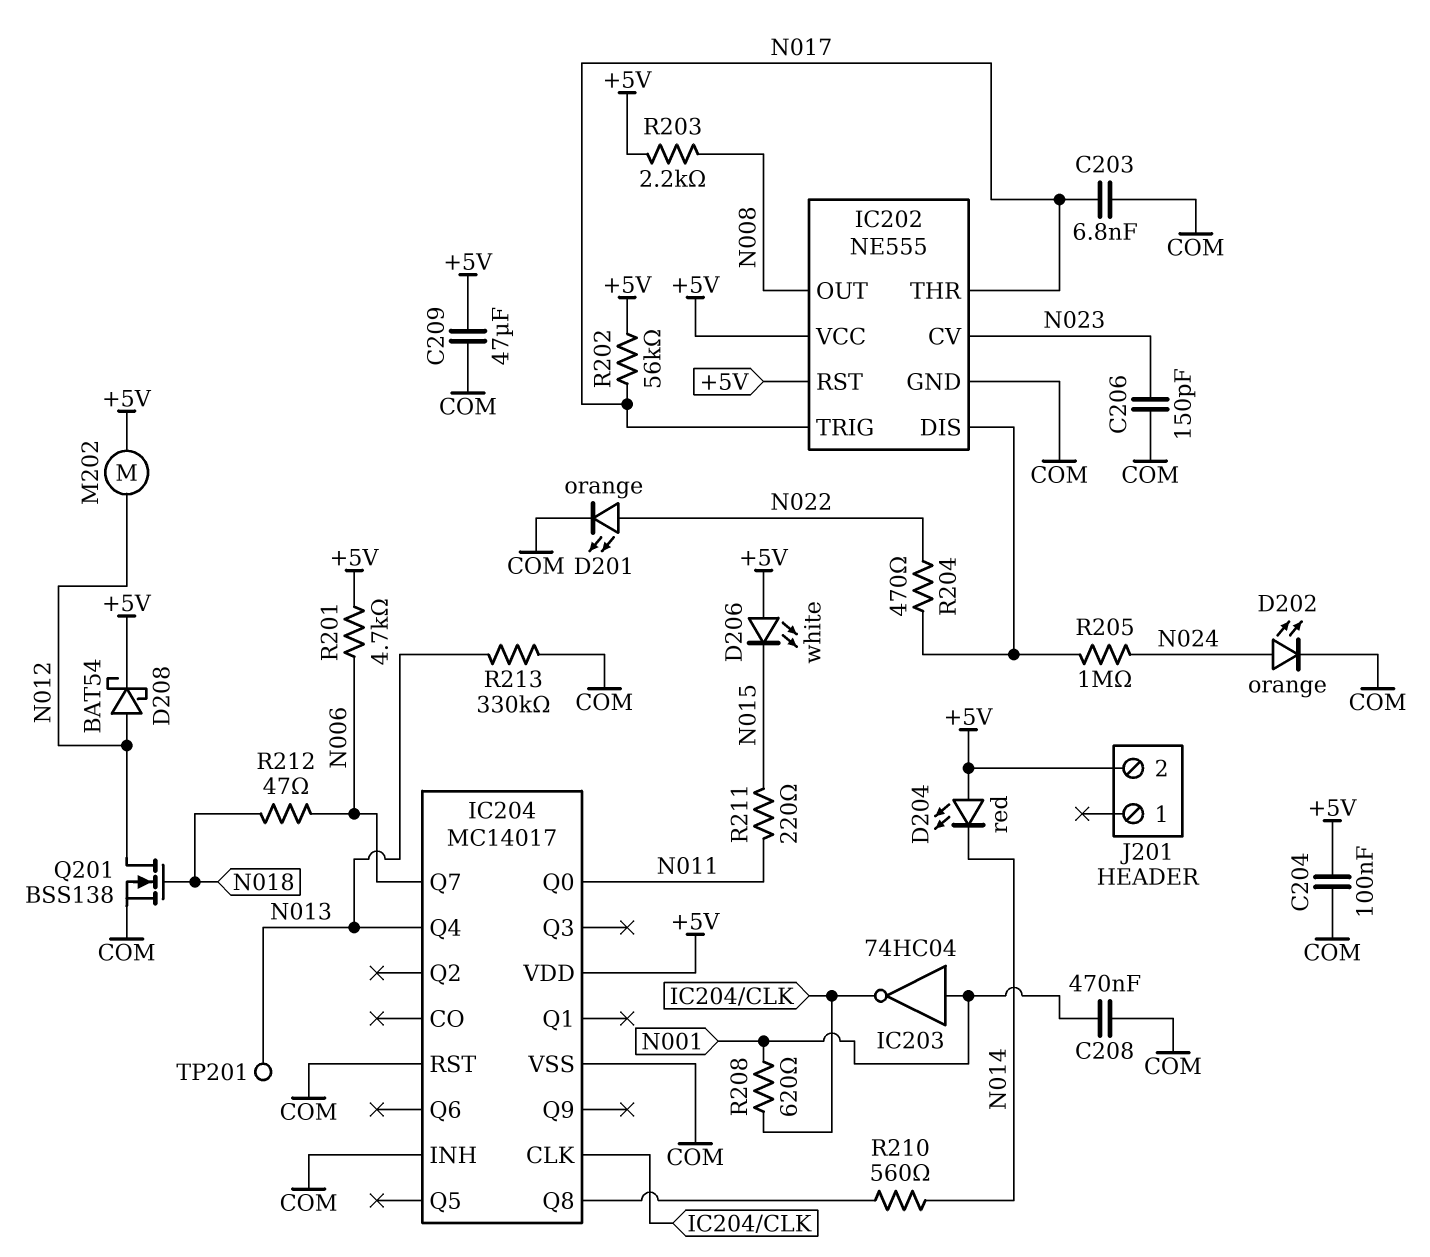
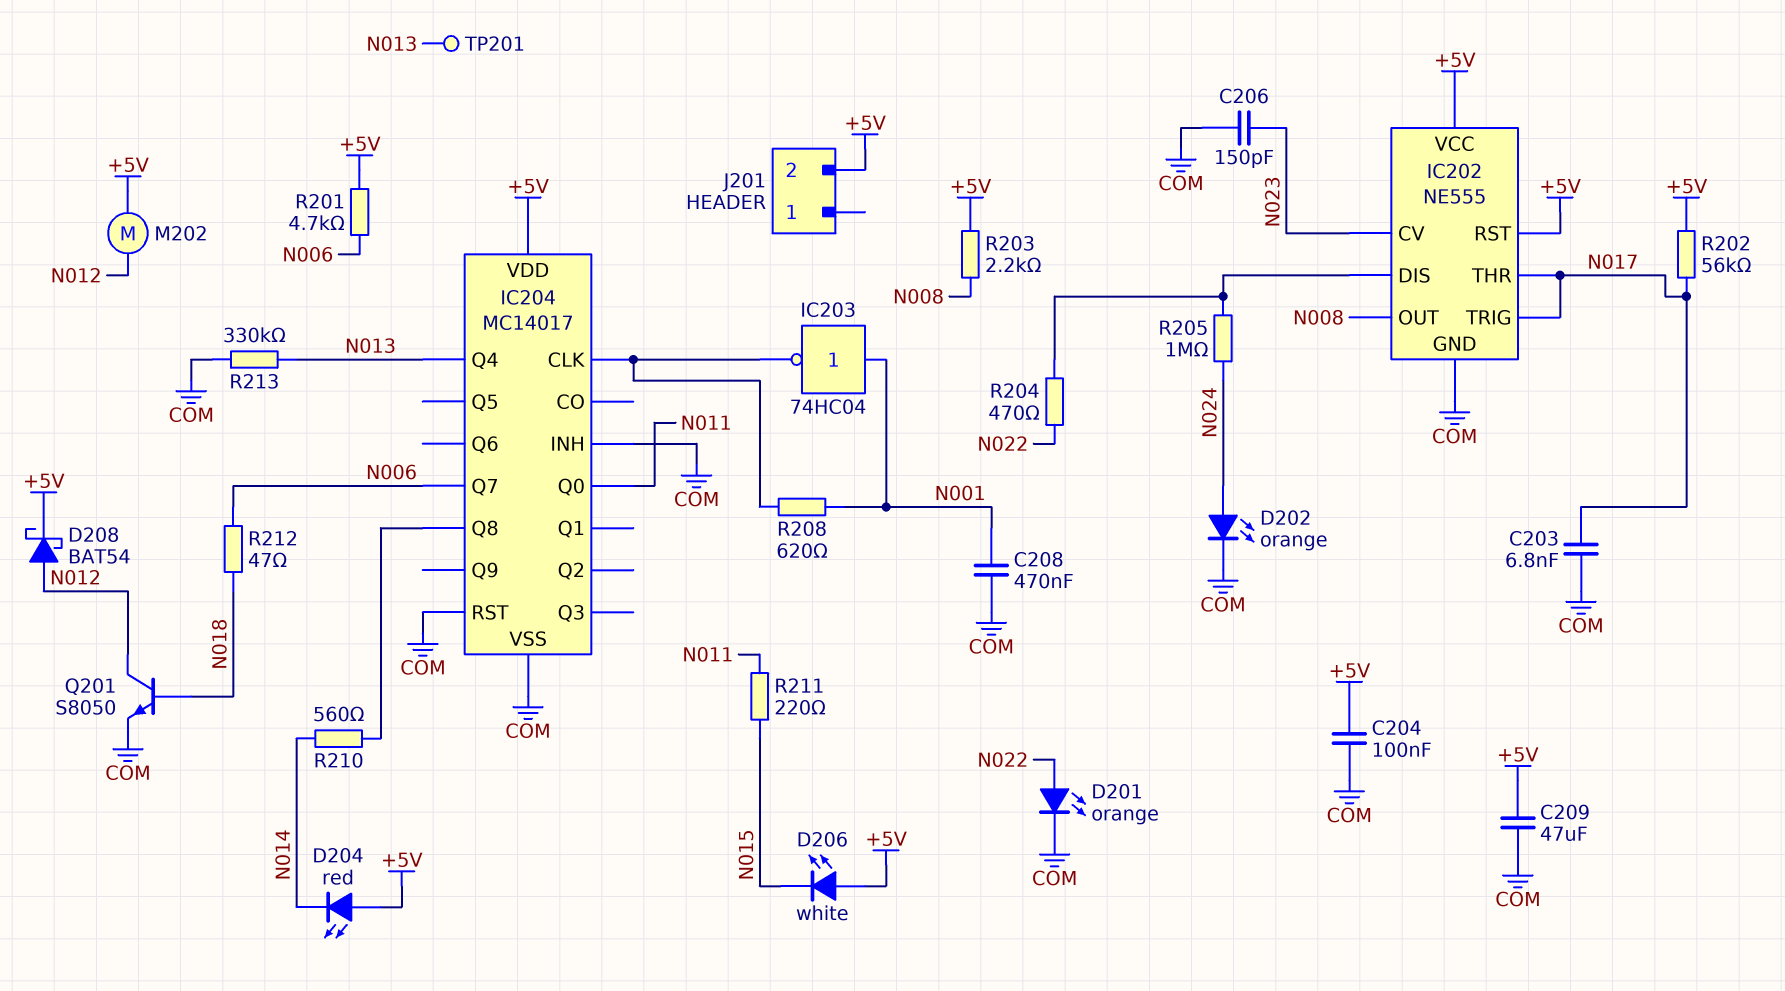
Q201: NMOS BSS138 (G N018, D N012, S COM) -> NPN S8050 (B N018, C N012, E COM)

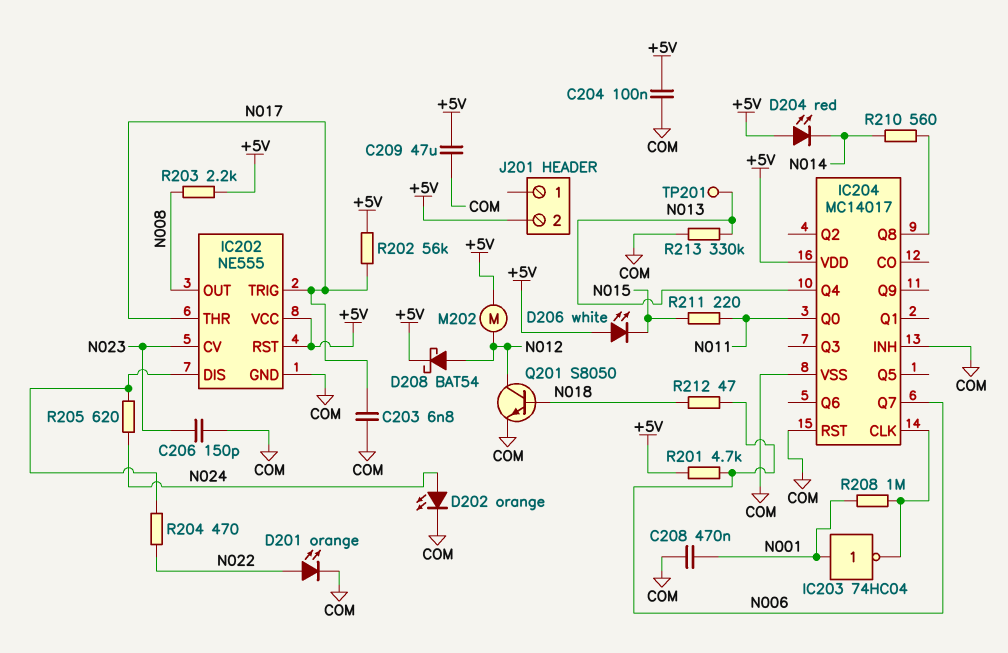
R205: 1M (IC202/DIS, N024) -> 620 (IC202/DIS, N024)
R208: 620 (IC204/CLK, N001) -> 1M (IC204/CLK, N001)

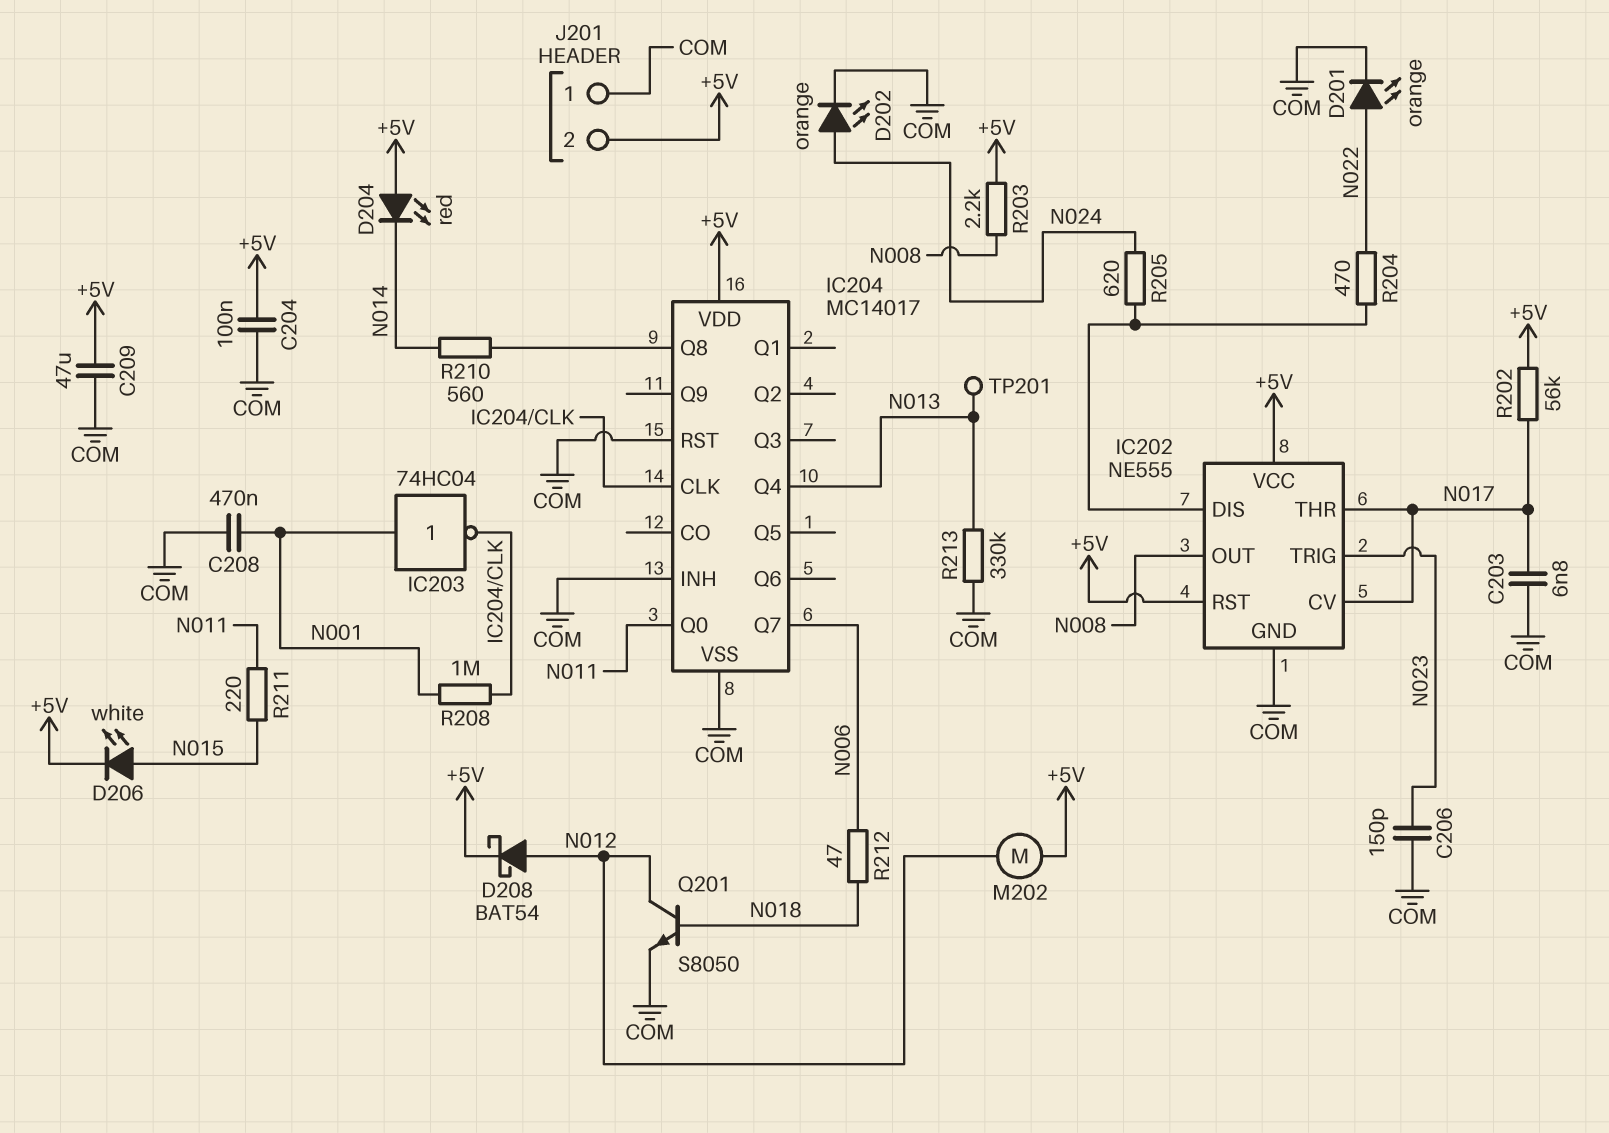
D206: LED white (A +5V, K N015) -> LED white (A N015, K +5V)
IC202 pin CV: N023 -> N017
IC202 pin TRIG: N017 -> N023
J201 pin 1: none -> COM
R201: 4.7k (+5V, N006) -> none

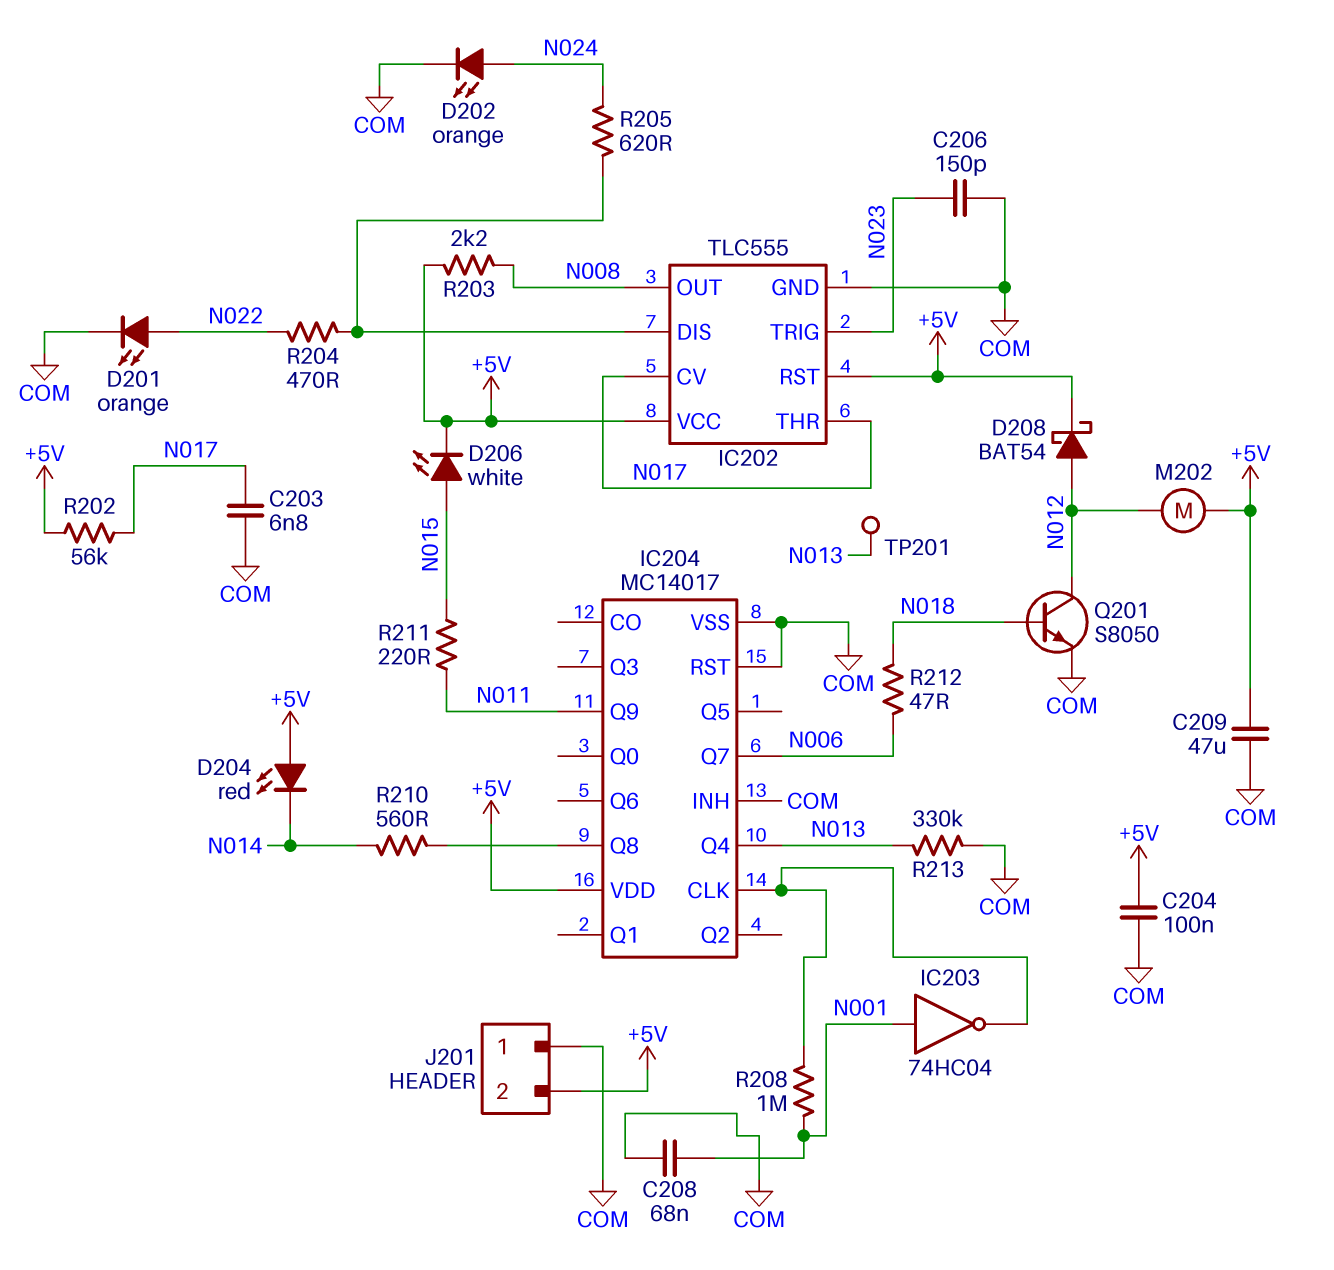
C208: 470nF (COM, N001) -> 68nF (COM, N001)
IC202: NE555 -> TLC555
IC204 pin Q0: N011 -> none
IC204 pin Q9: none -> N011

